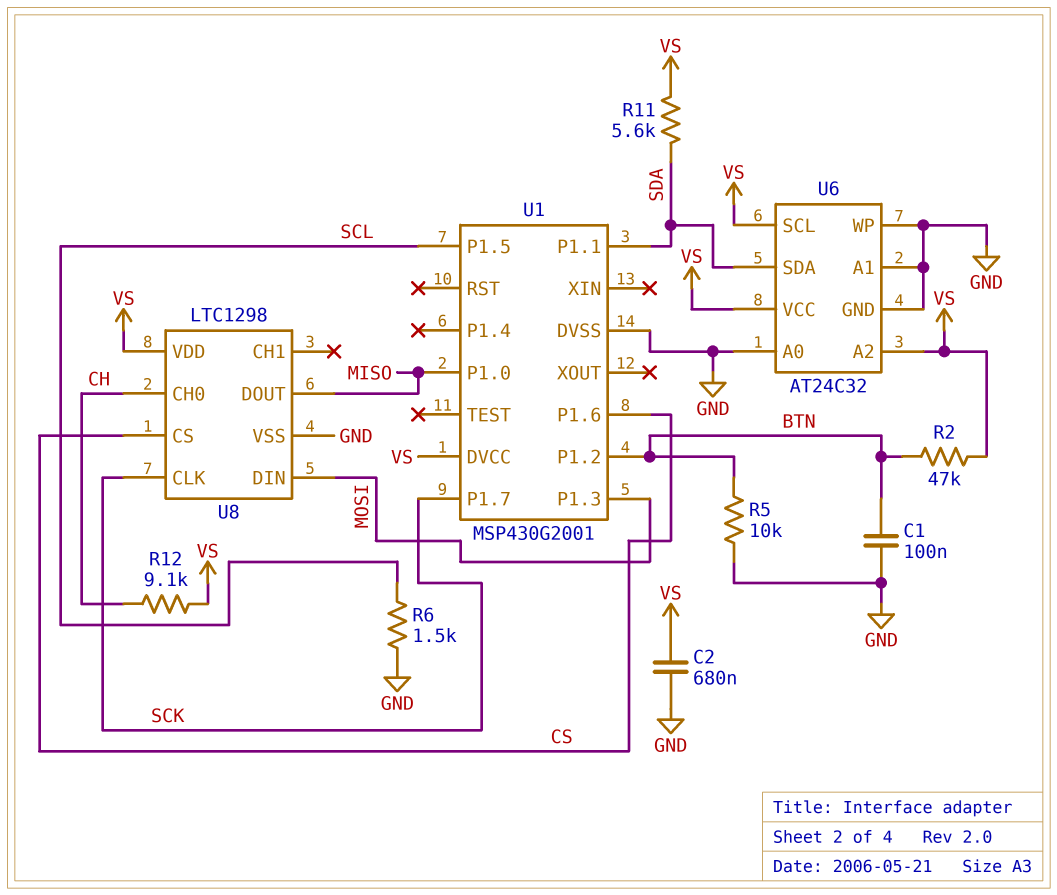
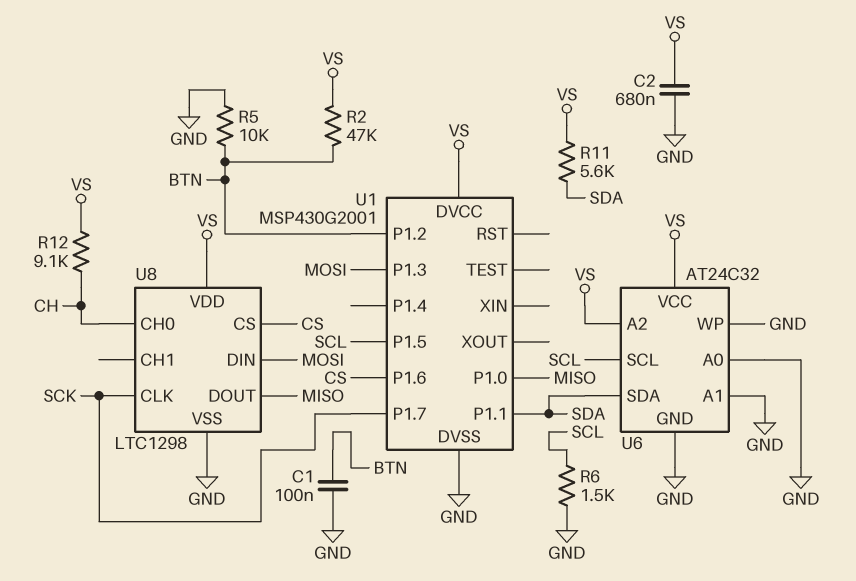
U6 pin SCL: VS -> SCL

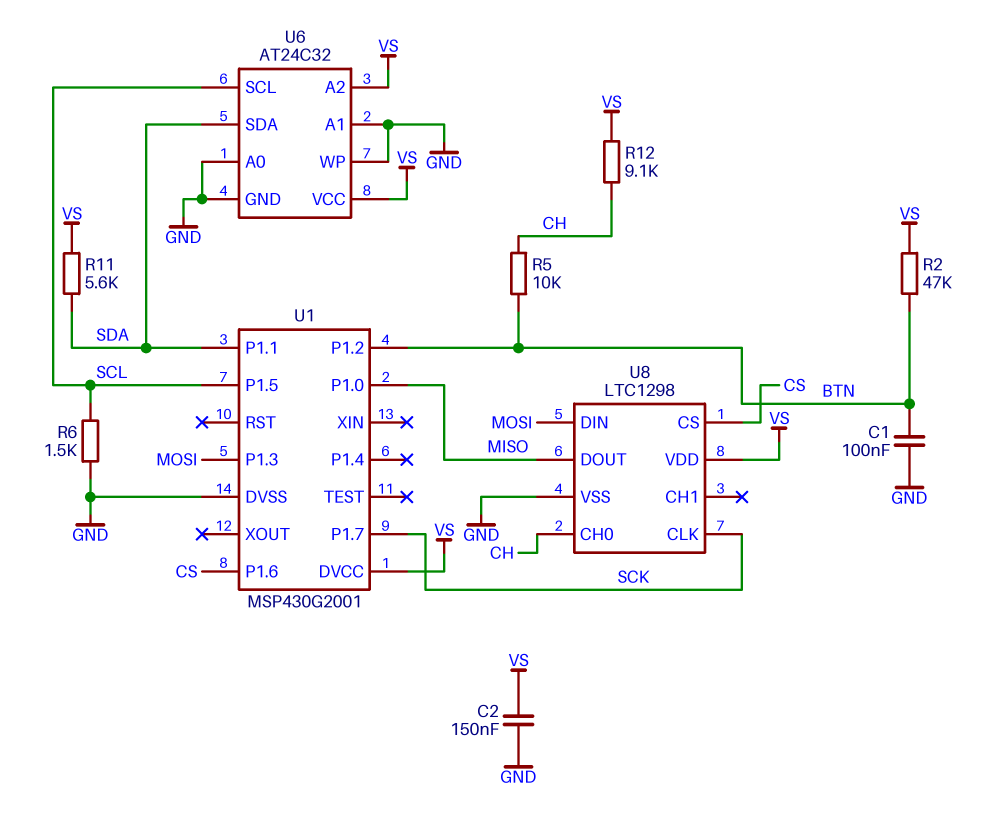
C2: 680nF (GND, VS) -> 150nF (GND, VS)
R5: 10k (BTN, GND) -> 10k (BTN, CH)

